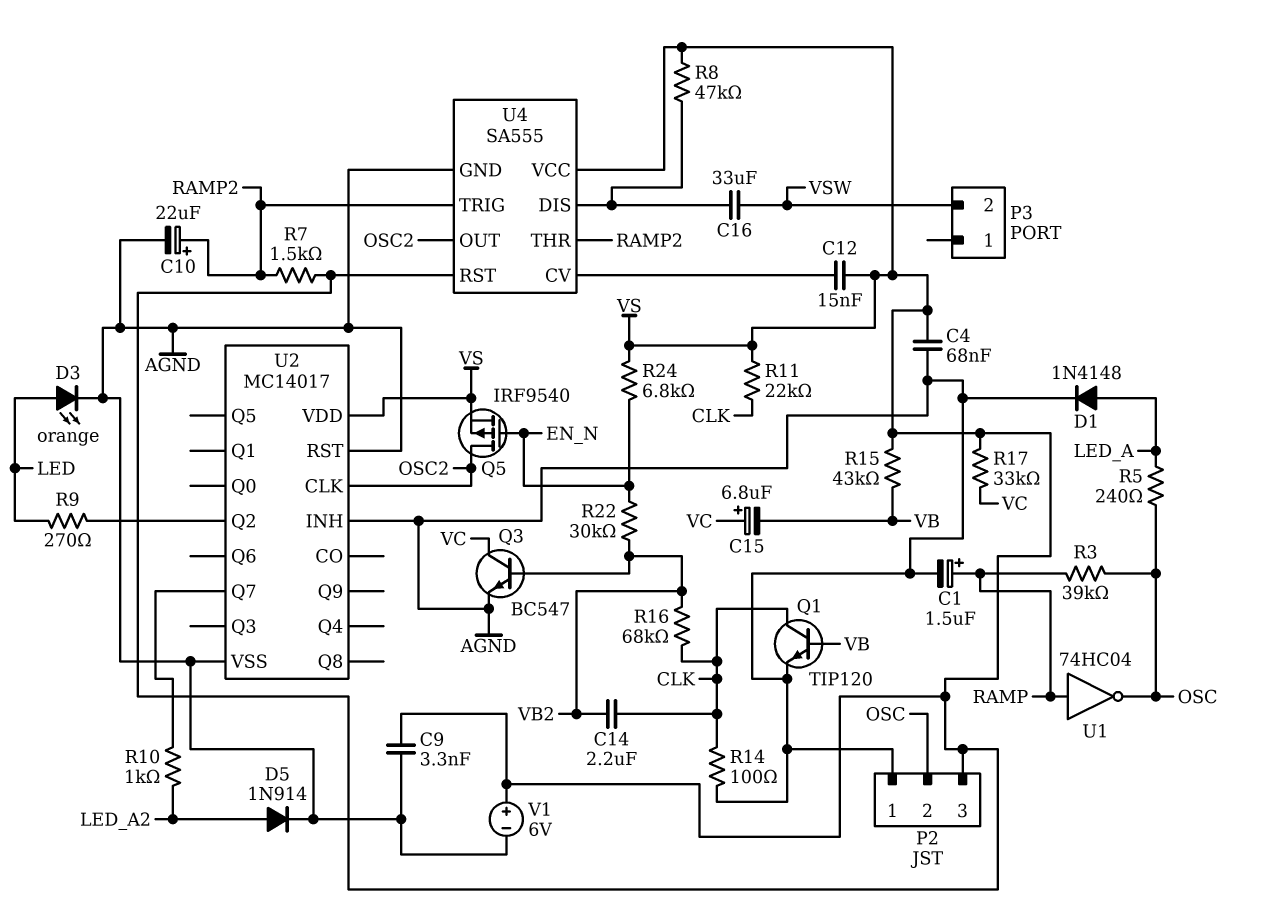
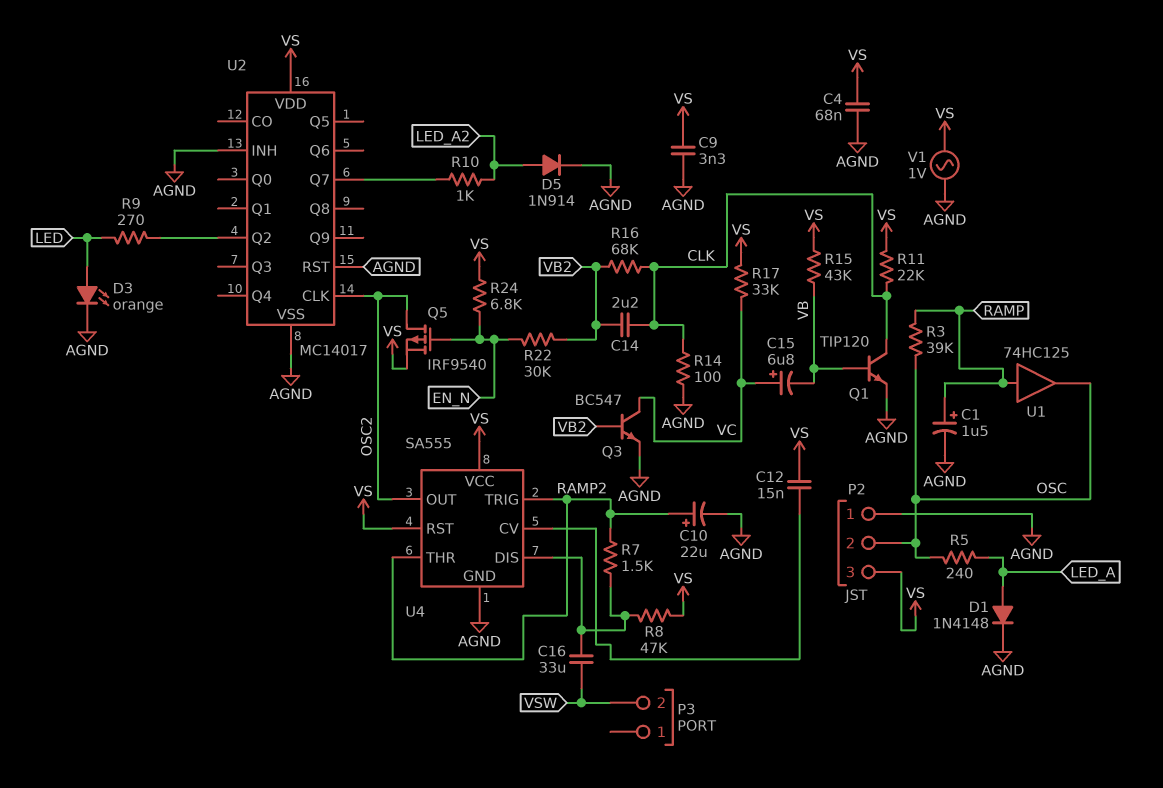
R7: 1.5k (RAMP2, VS) -> 1.5k (RAMP2, U4/DIS)
U1: NOT 74HC04 (in RAMP, out OSC) -> buffer 74HC125 (in RAMP, out OSC)
V1: 6V (plus VS, minus AGND) -> AC 1V (AGND, VS)

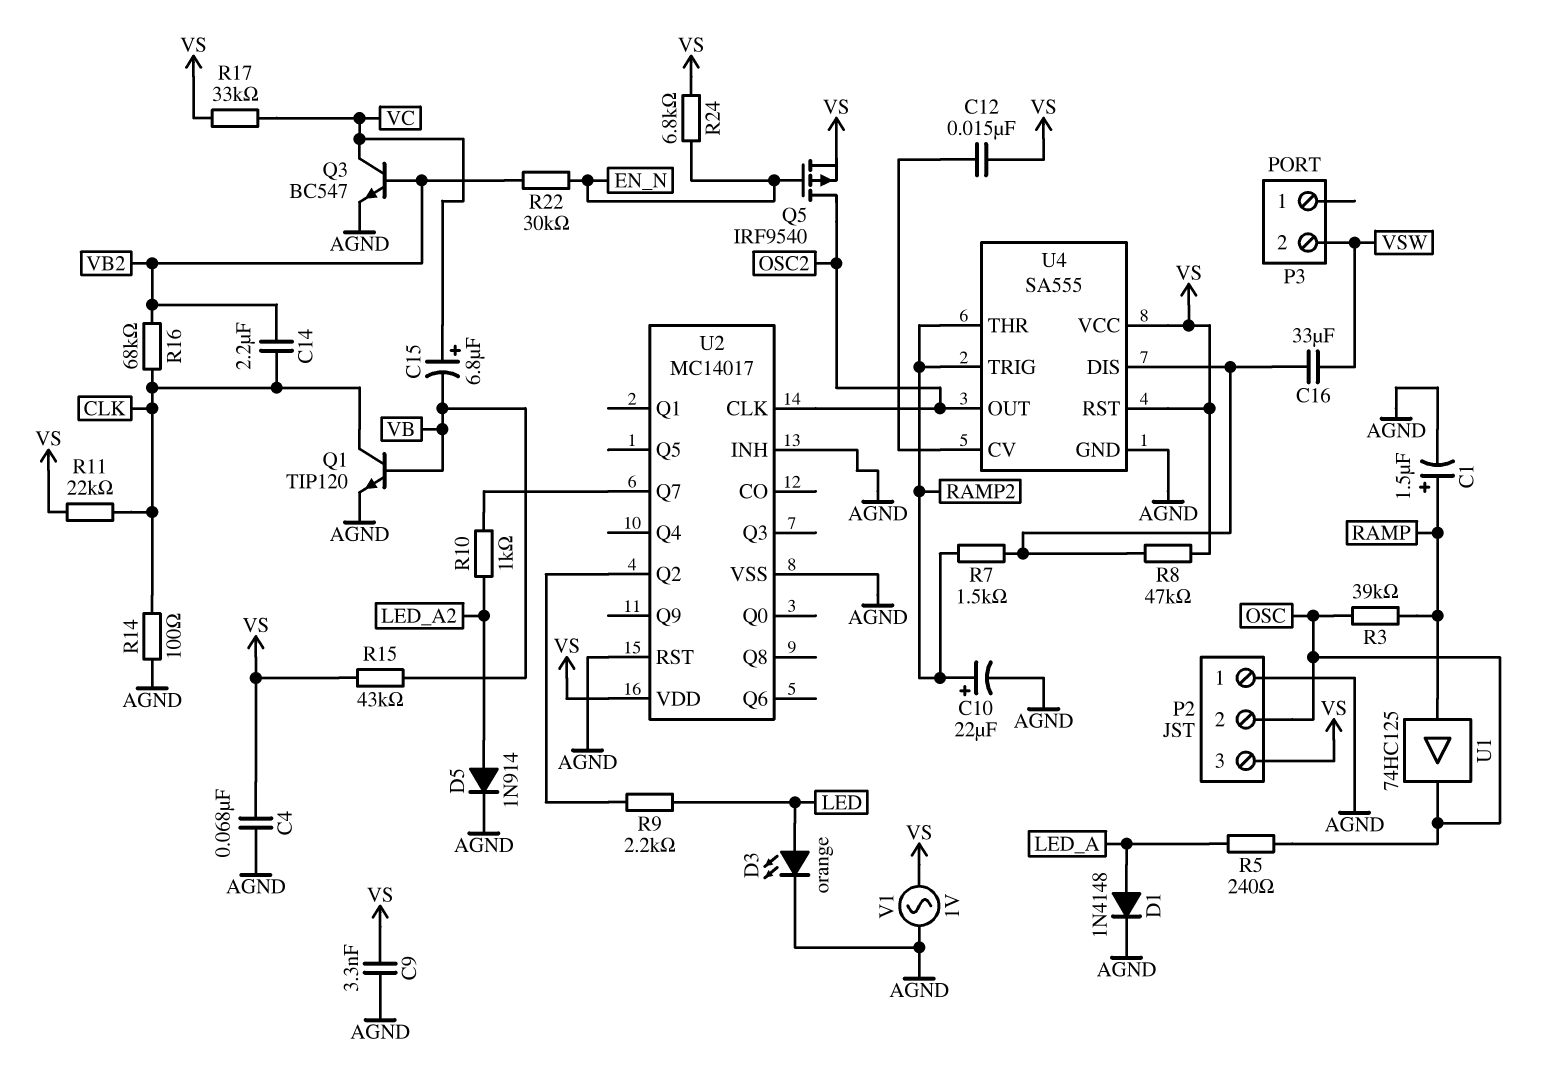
R9: 270 (LED, U2/Q2) -> 2.2k (LED, U2/Q2)

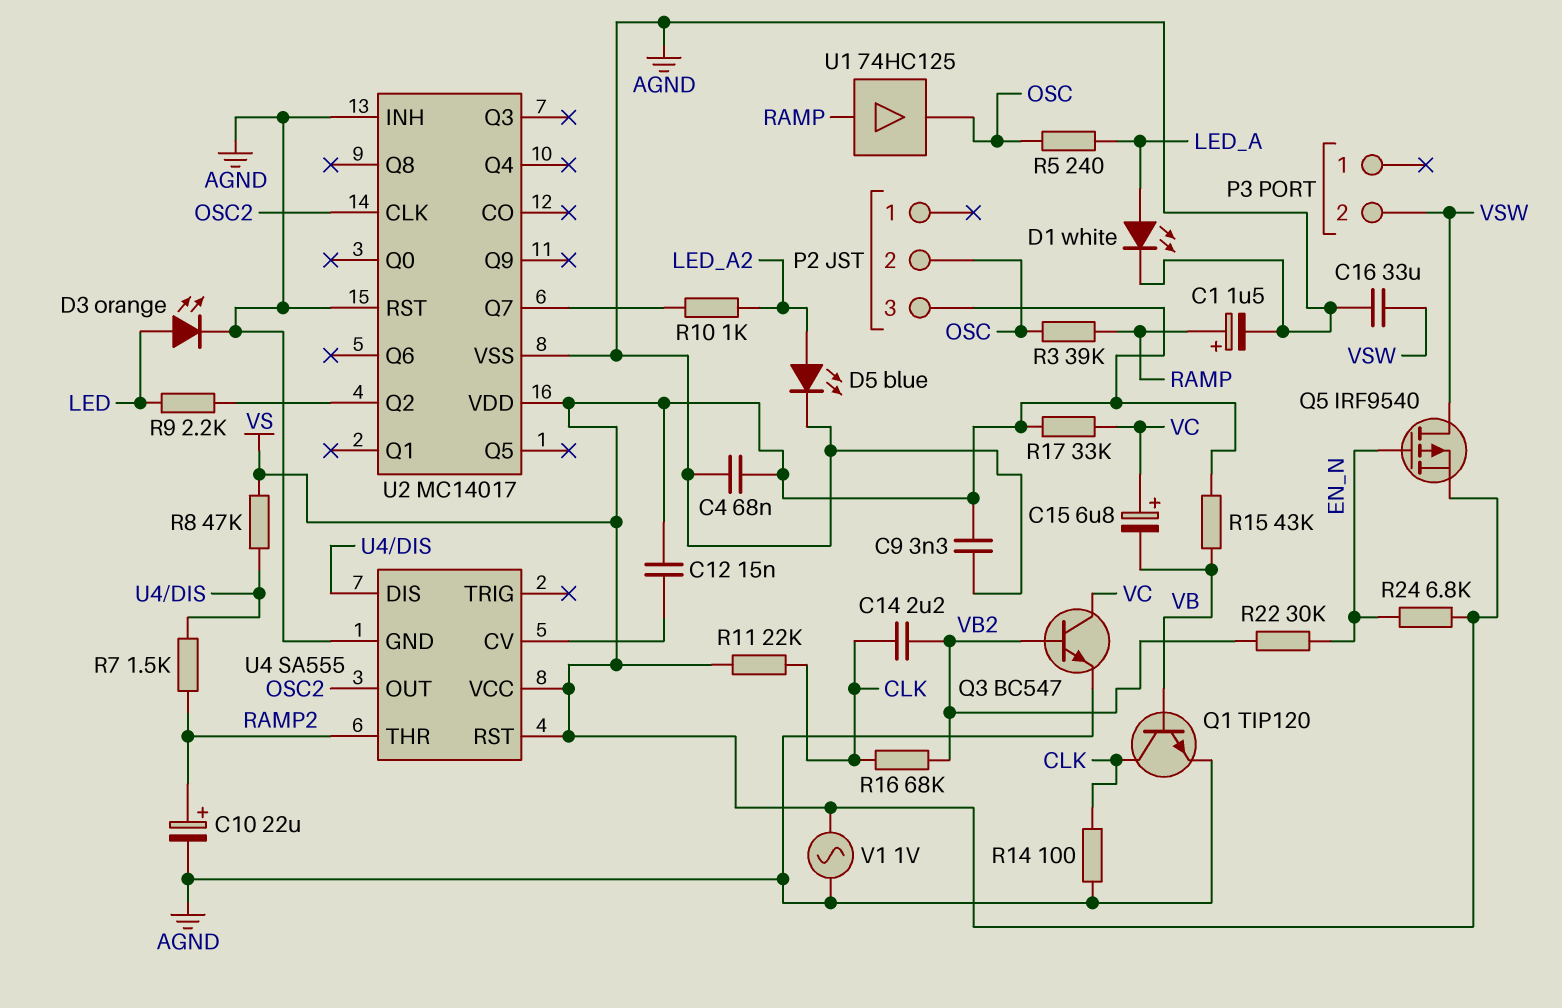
C16: 33uF (U4/DIS, VSW) -> 33uF (AGND, VSW)
D1: diode 1N4148 (A LED_A, K AGND) -> LED white (A LED_A, K AGND)
D5: diode 1N914 (A LED_A2, K AGND) -> LED blue (A LED_A2, K AGND)
P2 pin 1: AGND -> none
Q5: PMOS IRF9540 (G EN_N, D OSC2, S VS) -> PMOS IRF9540 (G EN_N, D VSW, S VS)
U4 pin TRIG: RAMP2 -> none

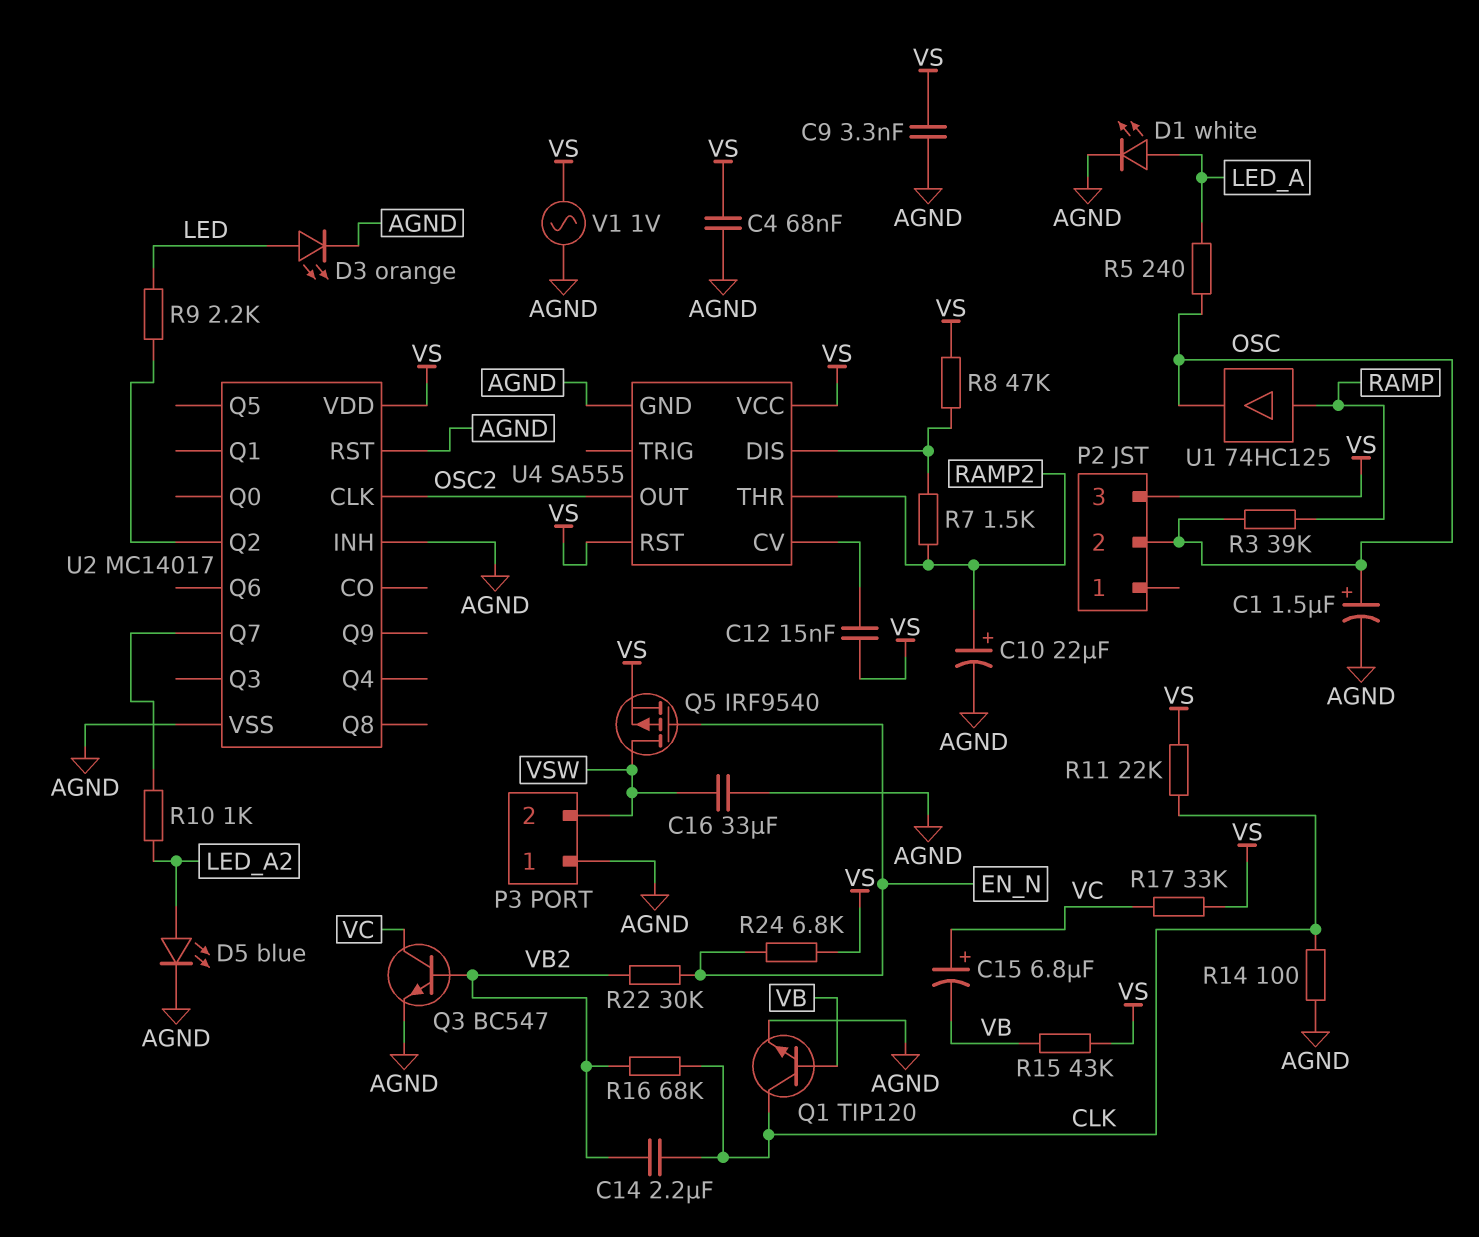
C1: 1.5uF (plus RAMP, minus AGND) -> 1.5uF (plus OSC, minus AGND)
P3 pin 1: none -> AGND

